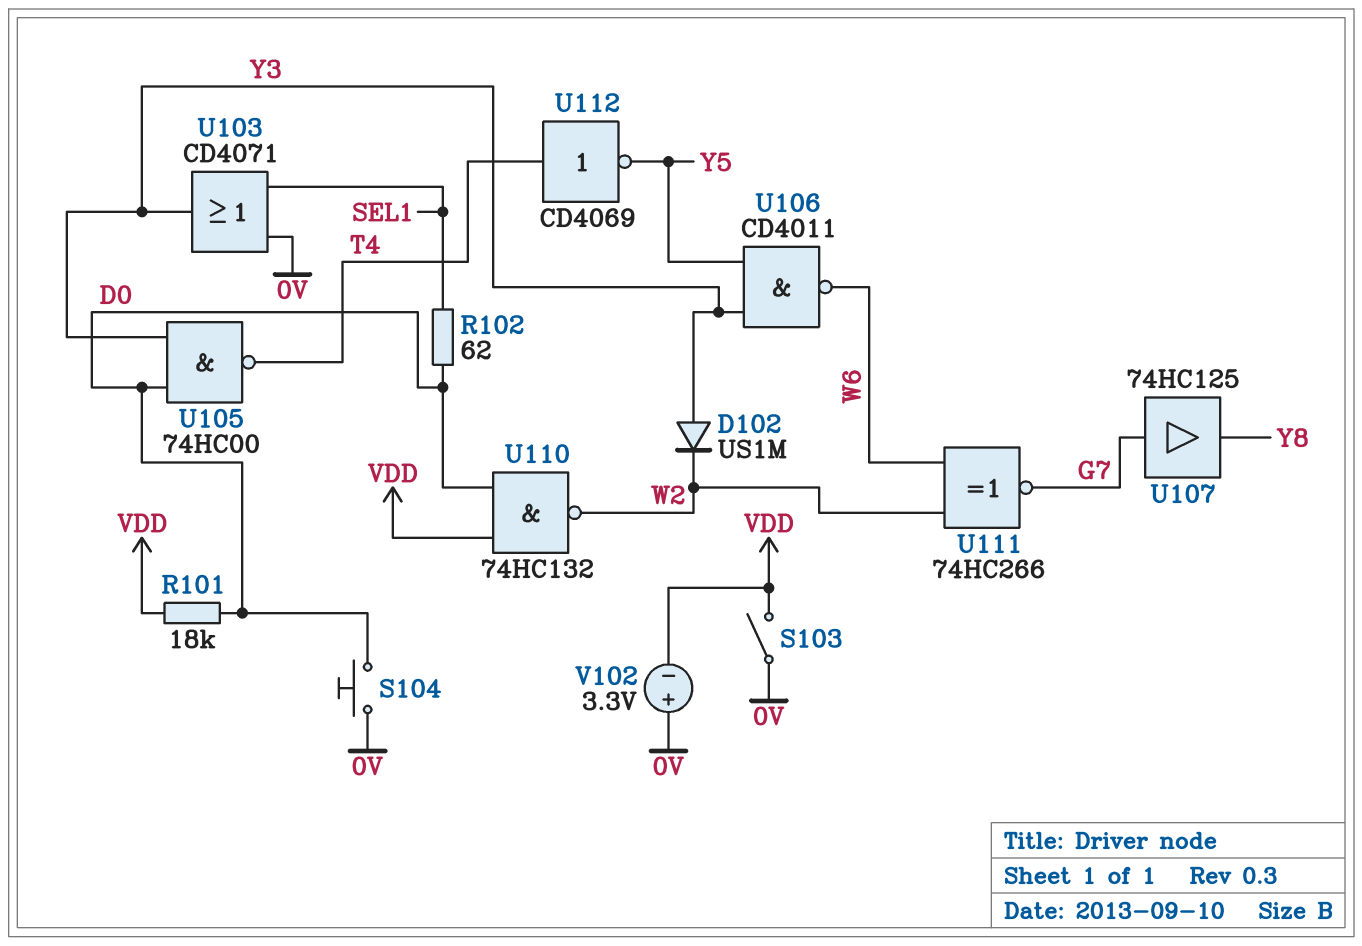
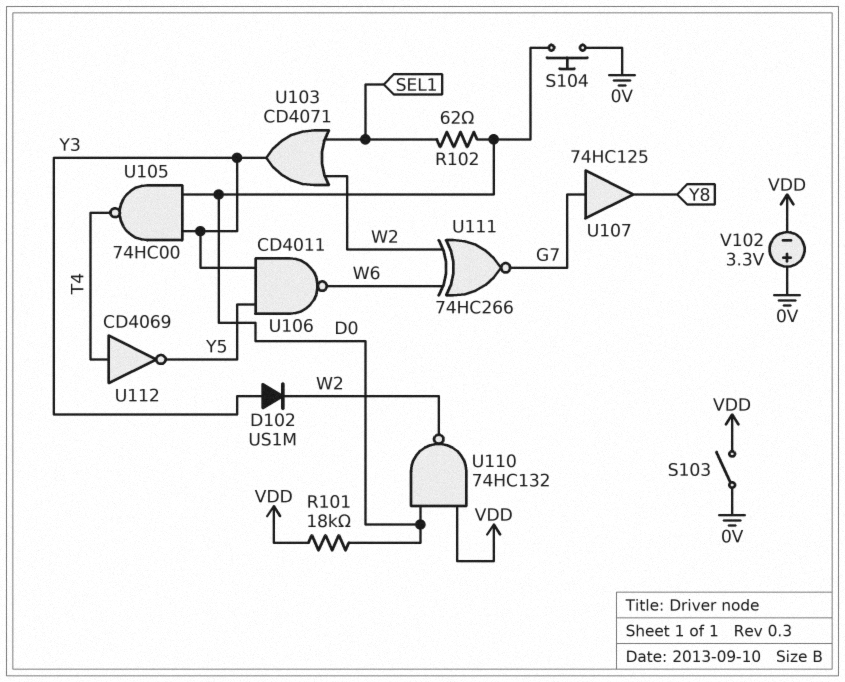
U103: OR CD4071 (in 0V, in SEL1, out Y3) -> OR CD4071 (in SEL1, in W2, out Y3)

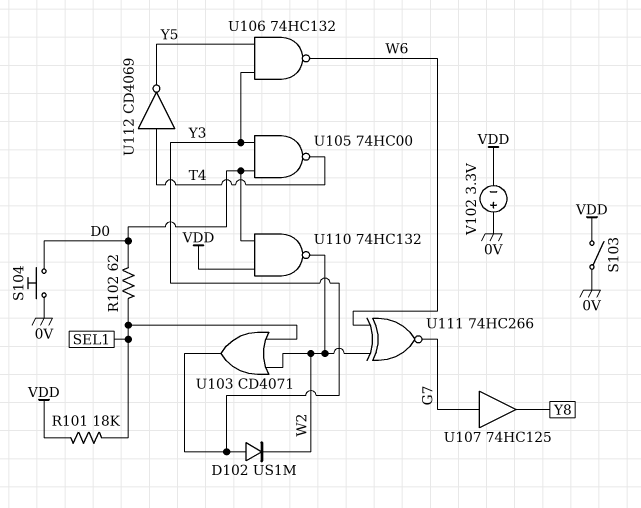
R101: 18k (D0, VDD) -> 18k (SEL1, VDD)
U106: NAND CD4011 (in Y3, in Y5, out W6) -> NAND 74HC132 (in Y3, in Y5, out W6)

